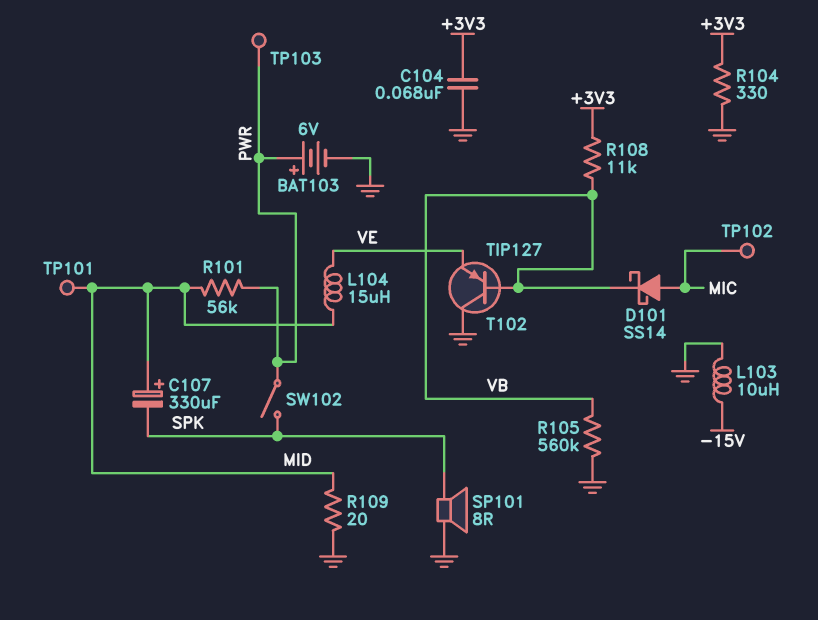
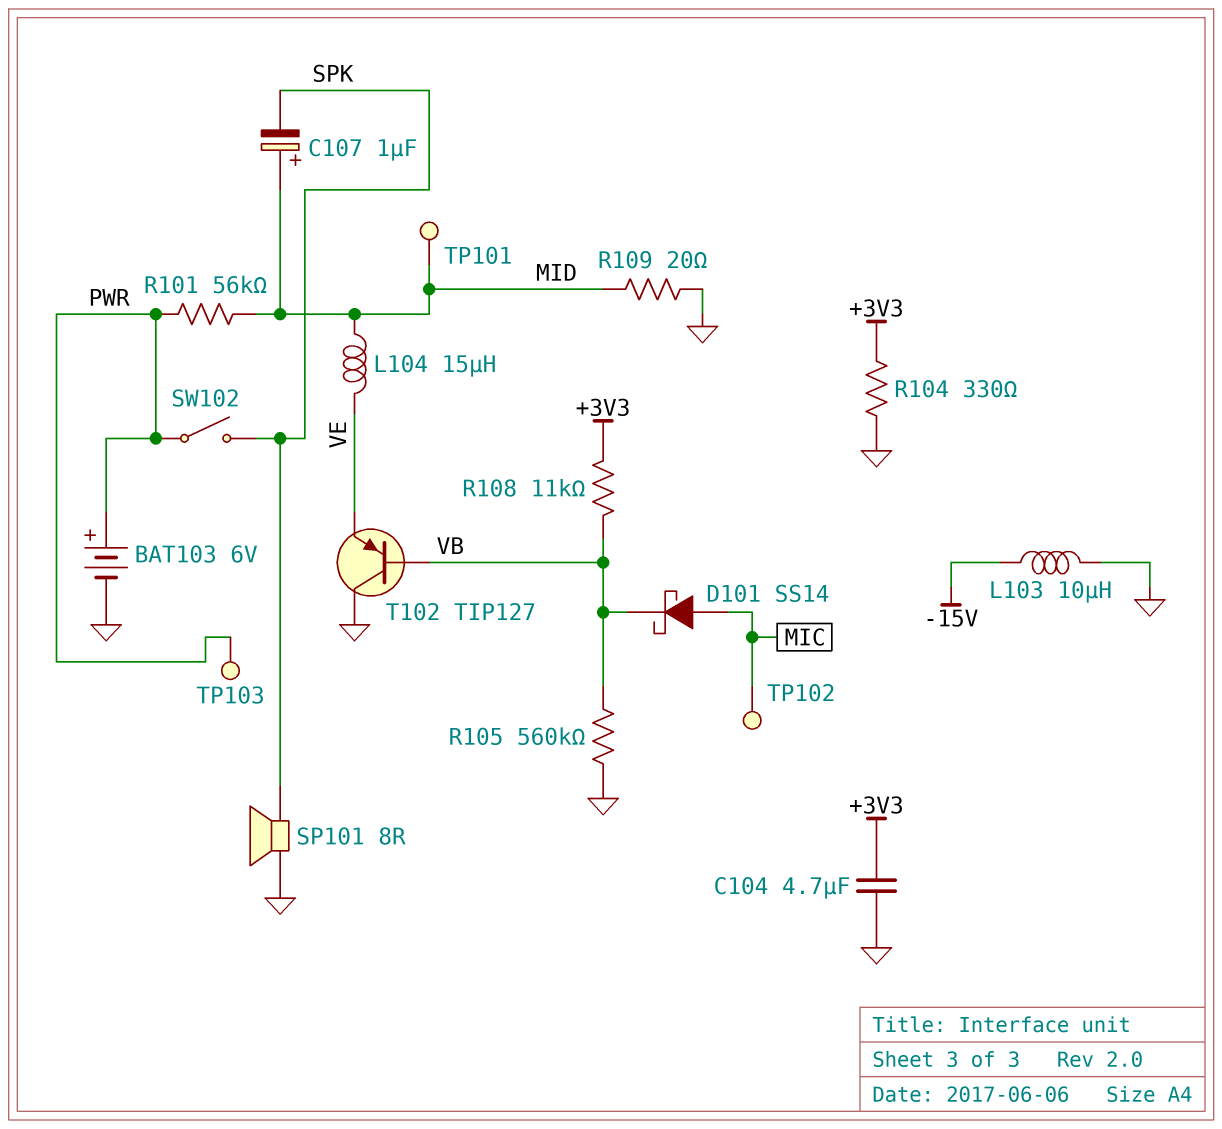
C104: 68nF (+3V3, GND) -> 4.7uF (+3V3, GND)
C107: 330uF (plus MID, minus SPK) -> 1uF (plus MID, minus SPK)

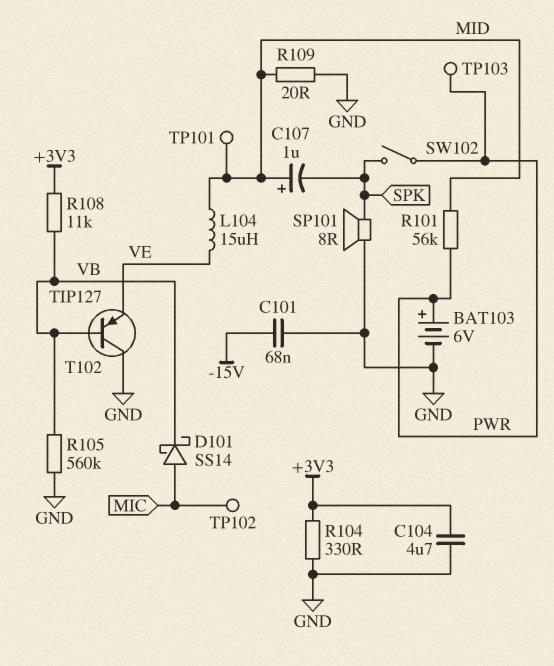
C101: none -> 68nF (-15V, GND)
L103: 10uH (-15V, GND) -> none

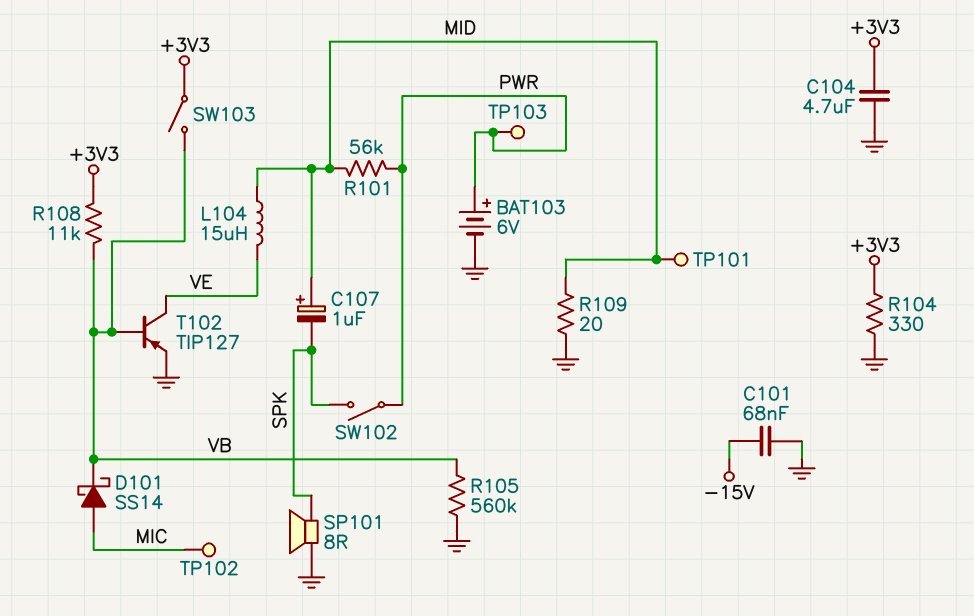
SW103: none -> switch (+3V3, VB)
T102: PNP TIP127 (B VB, C GND, E VE) -> PNP TIP127 (B VB, C VE, E GND)

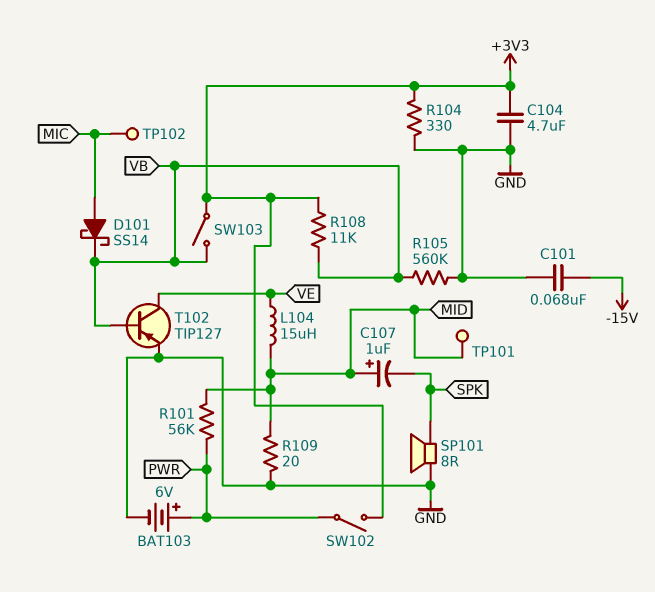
SW102: switch (PWR, SPK) -> switch (+3V3, PWR)
TP103: test point (PWR) -> none

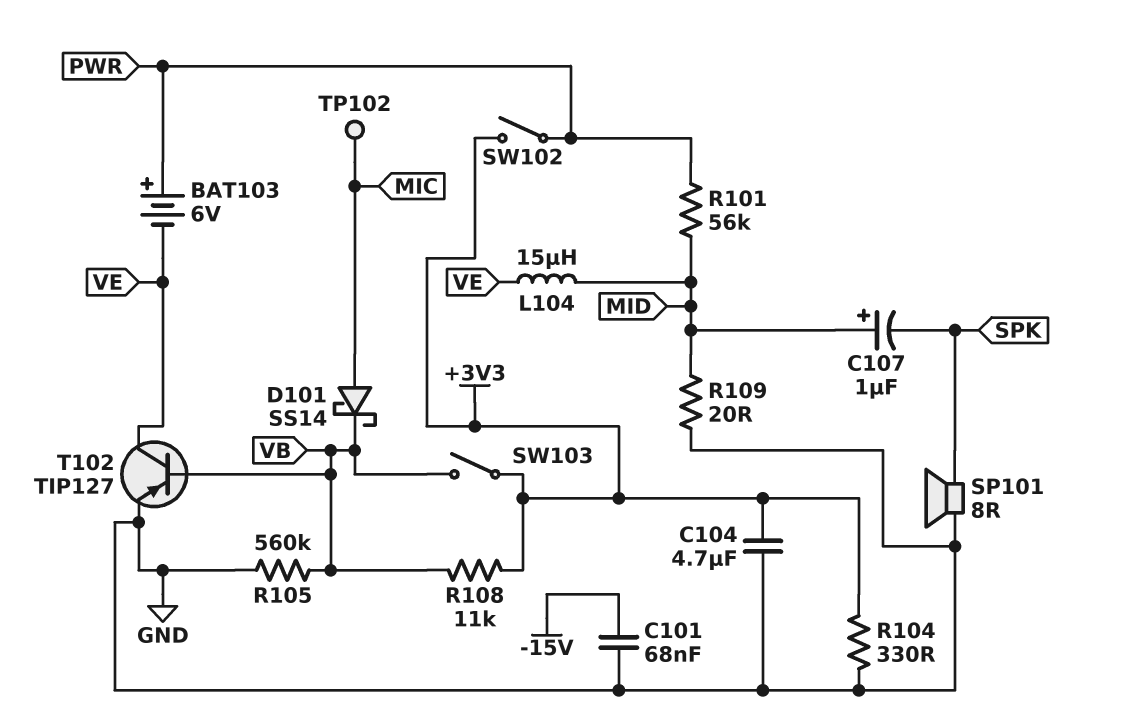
BAT103: 6V (plus PWR, minus GND) -> 6V (plus PWR, minus VE)
TP101: test point (MID) -> none

